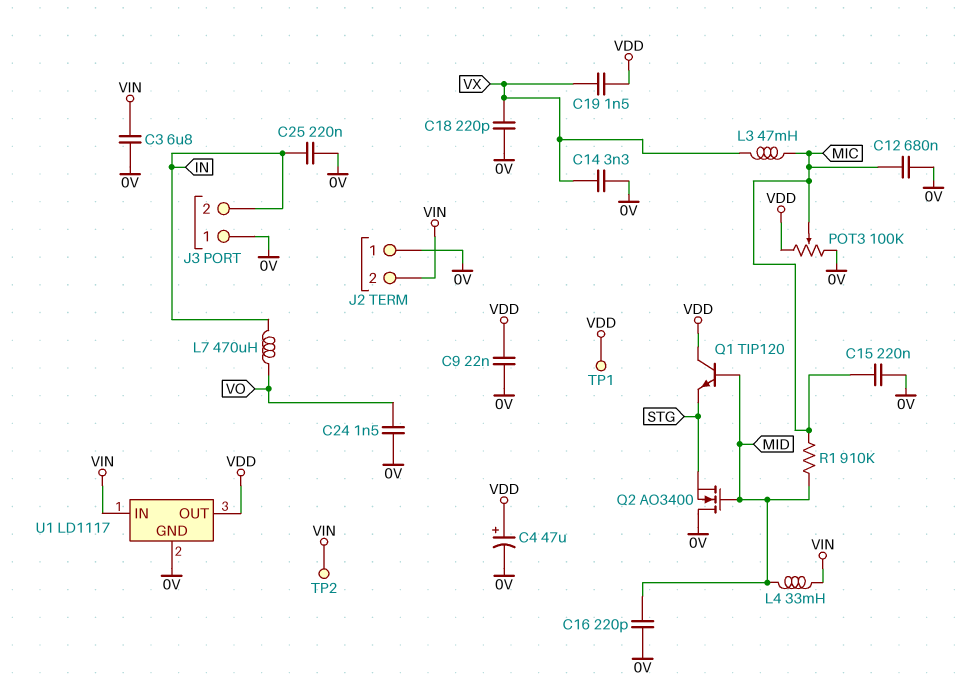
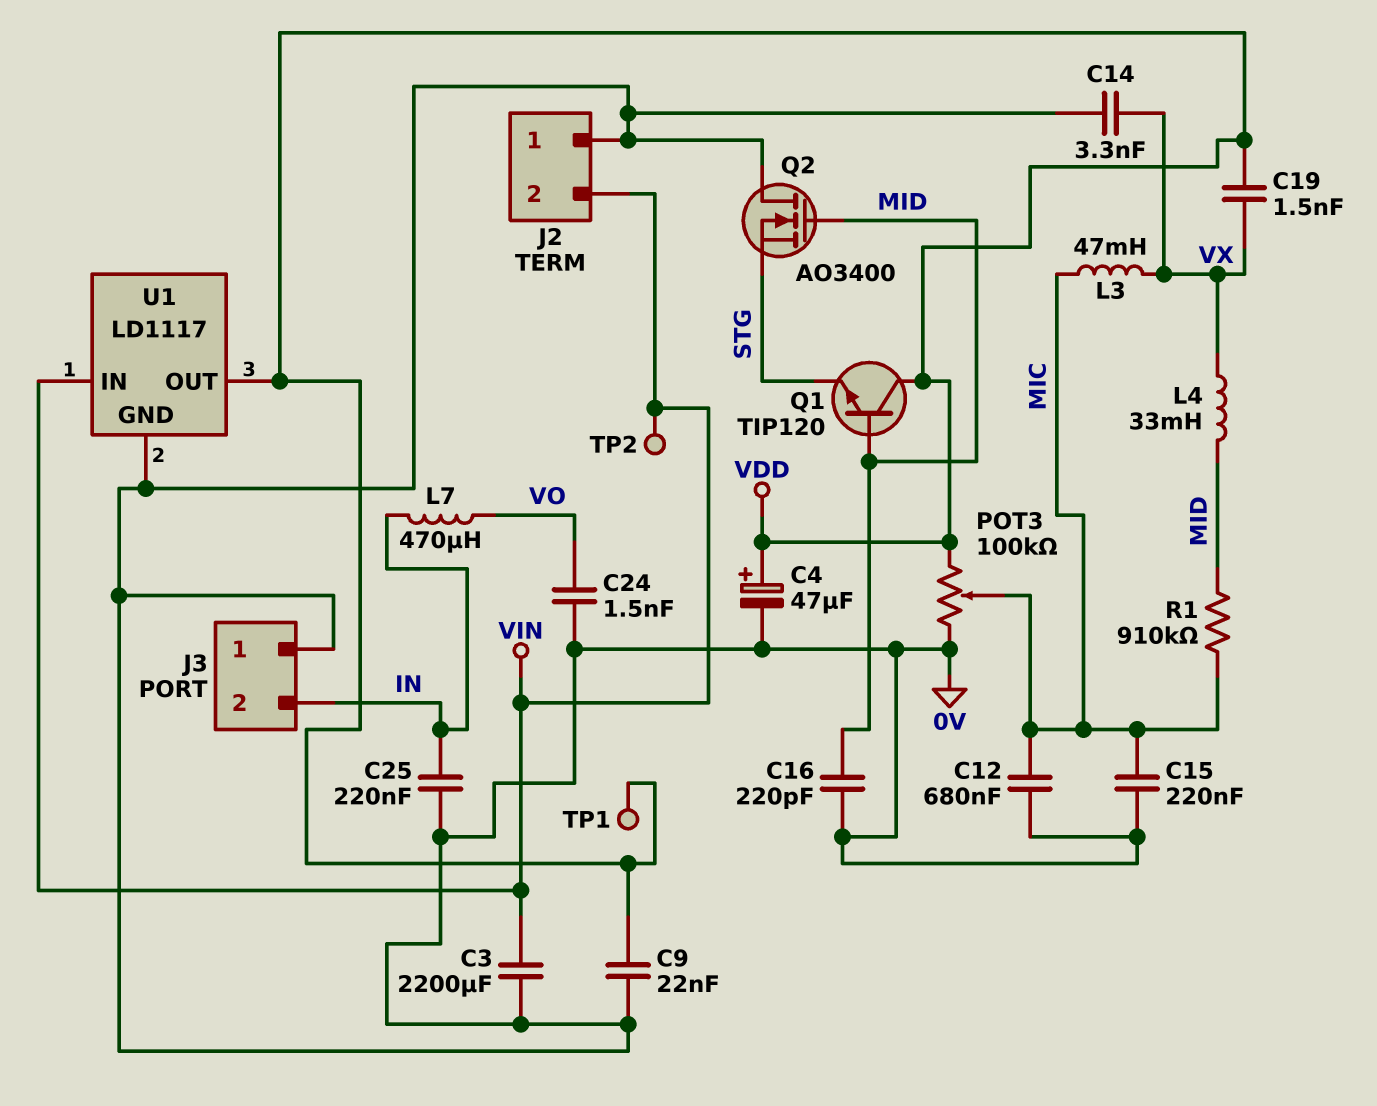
C3: 6.8uF (0V, VIN) -> 2200uF (0V, VIN)
C18: 220pF (0V, VX) -> none
L4: 33mH (MID, VIN) -> 33mH (MID, VX)

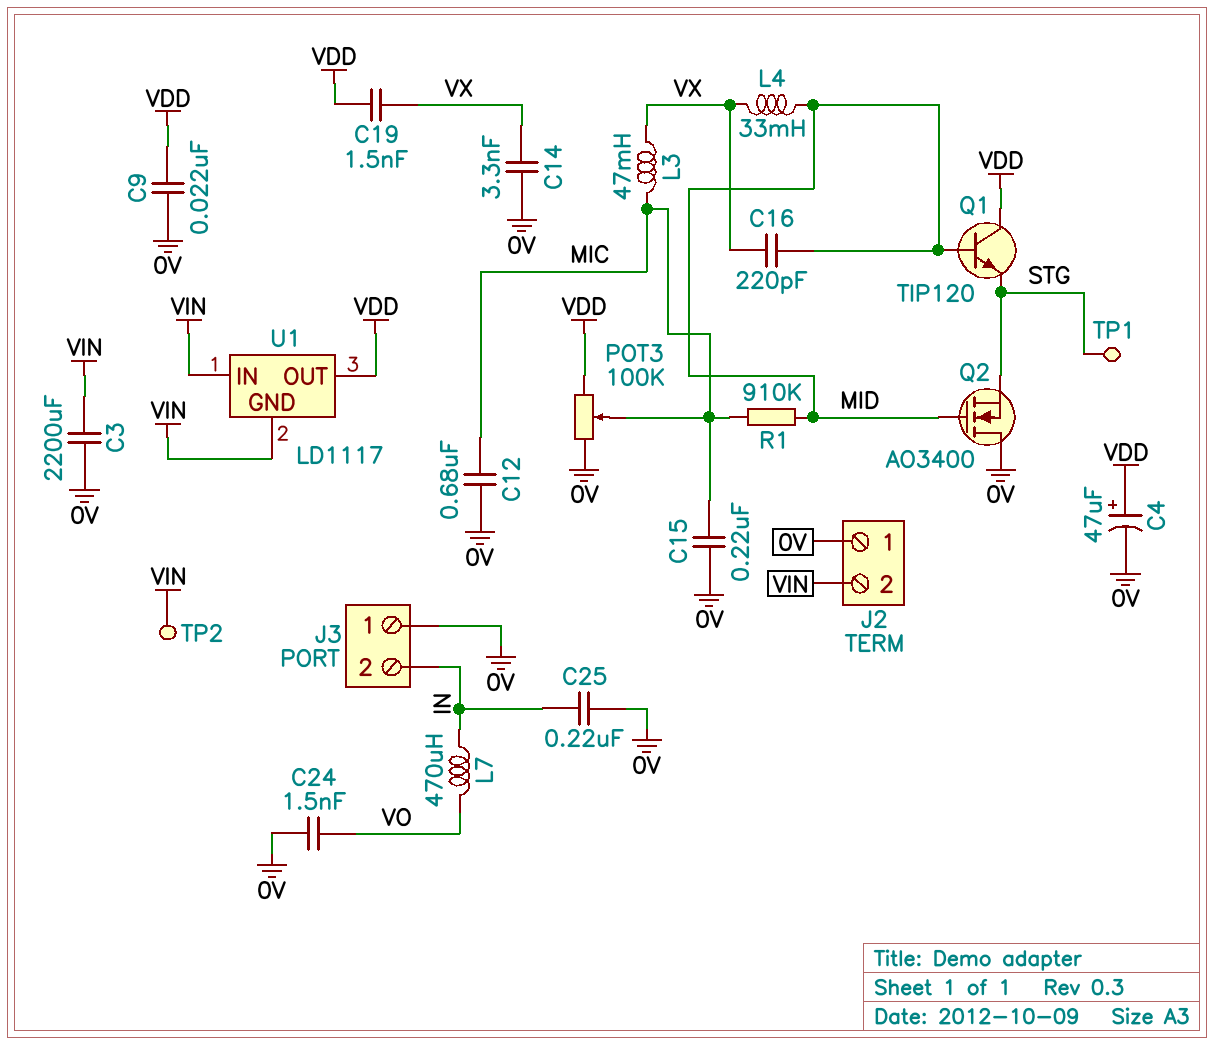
C16: 220pF (0V, MID) -> 220pF (MID, VX)
TP1: test point (VDD) -> test point (STG)
U1 pin GND: 0V -> VIN

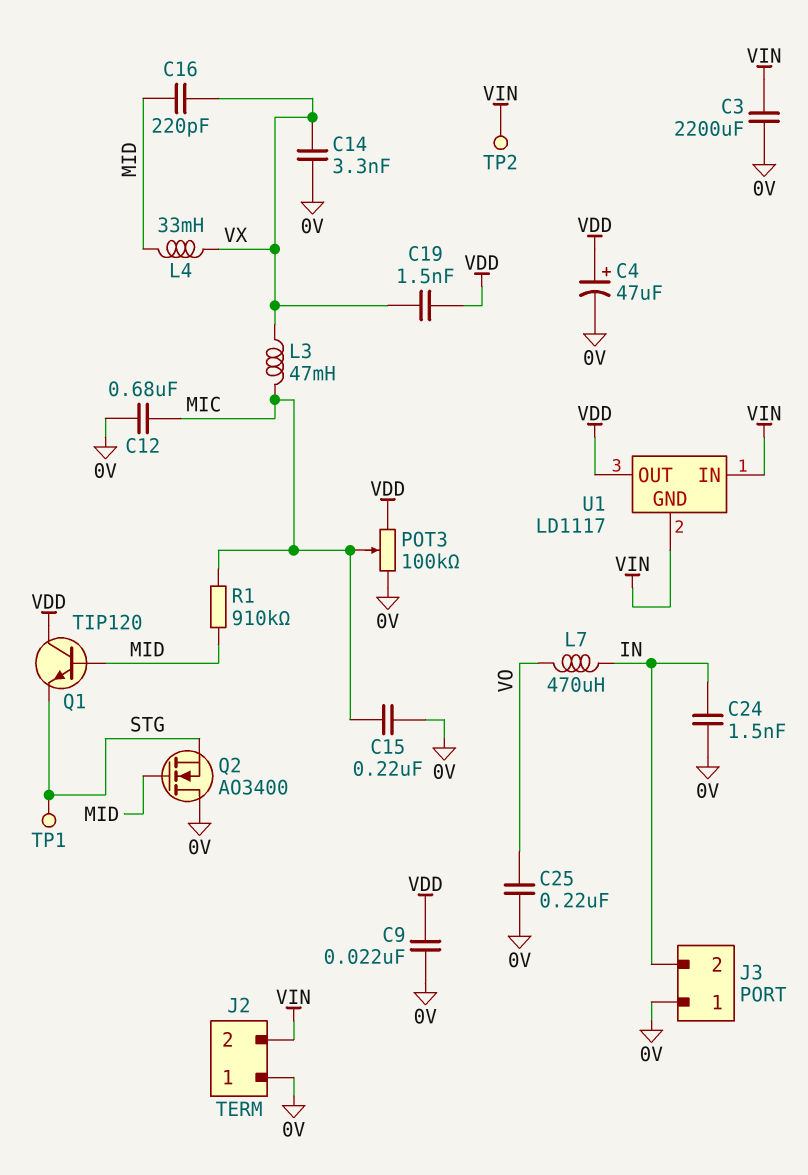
C24: 1.5nF (0V, VO) -> 1.5nF (0V, IN)
C25: 220nF (0V, IN) -> 220nF (0V, VO)

